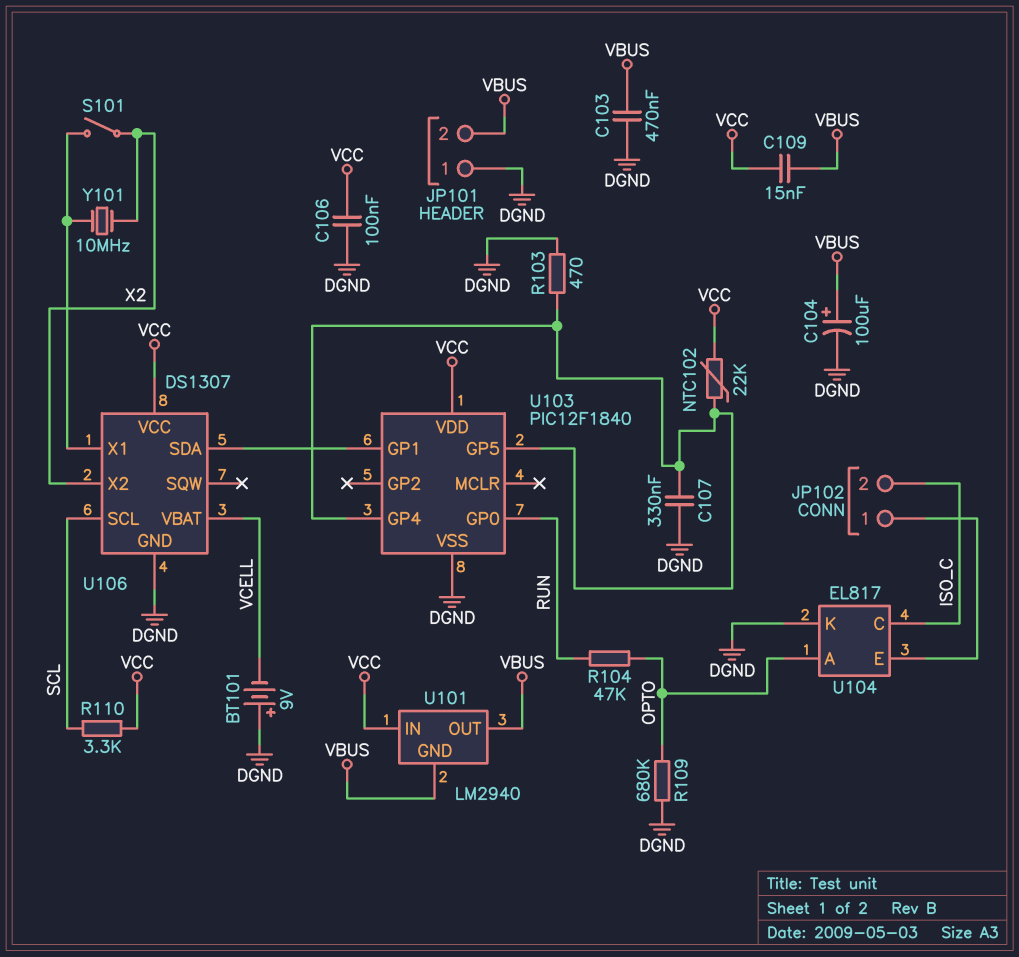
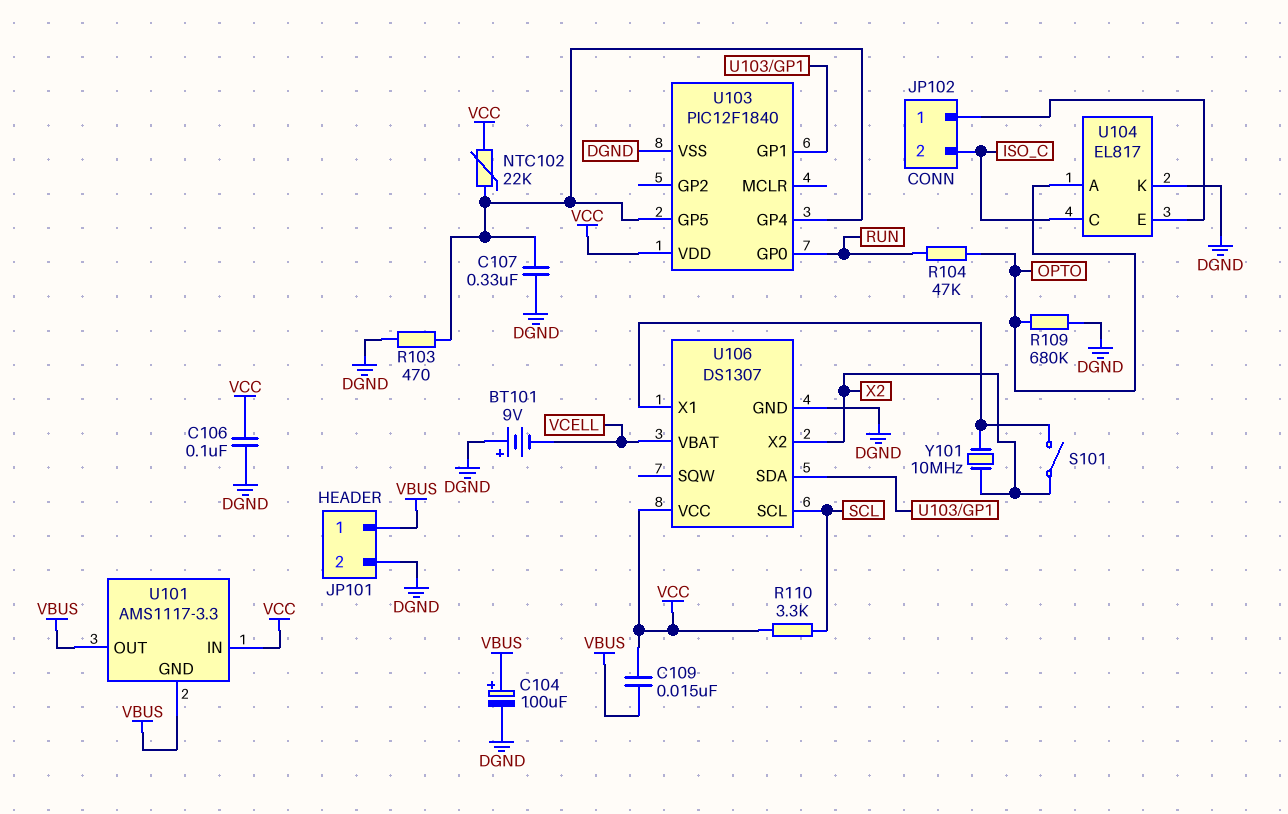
C103: 470nF (DGND, VBUS) -> none
JP101 pin 1: DGND -> VBUS
JP101 pin 2: VBUS -> DGND
U101: LM2940 -> AMS1117-3.3

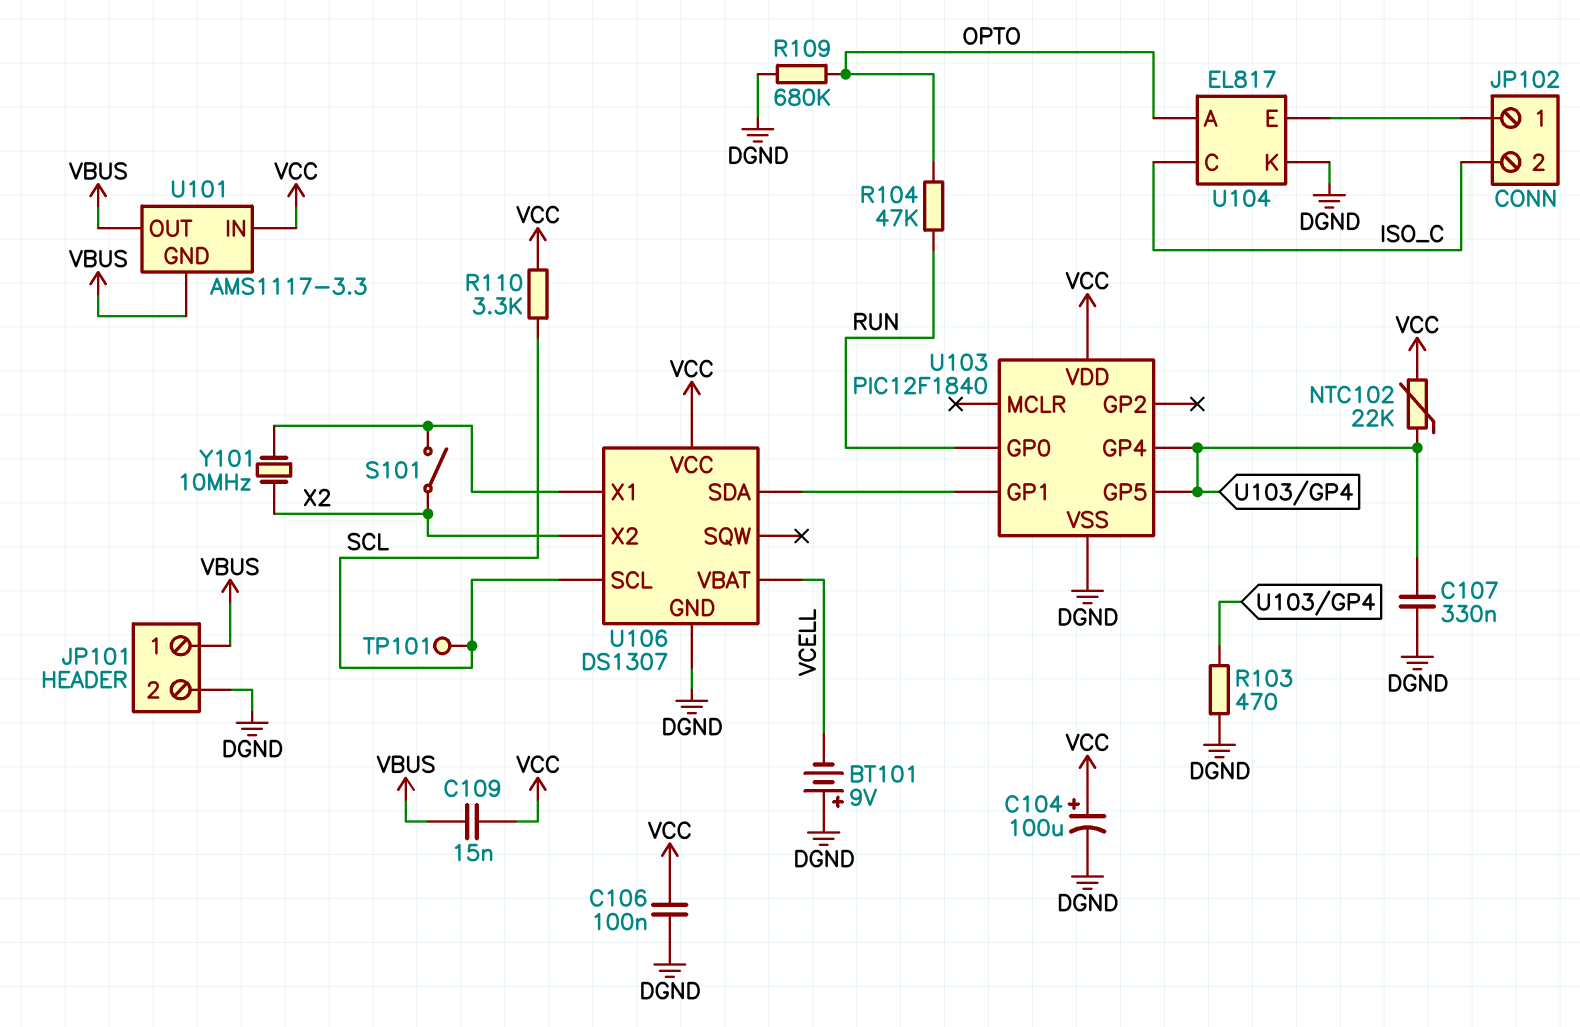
C104: 100uF (plus VBUS, minus DGND) -> 100uF (plus VCC, minus DGND)
TP101: none -> test point (SCL)

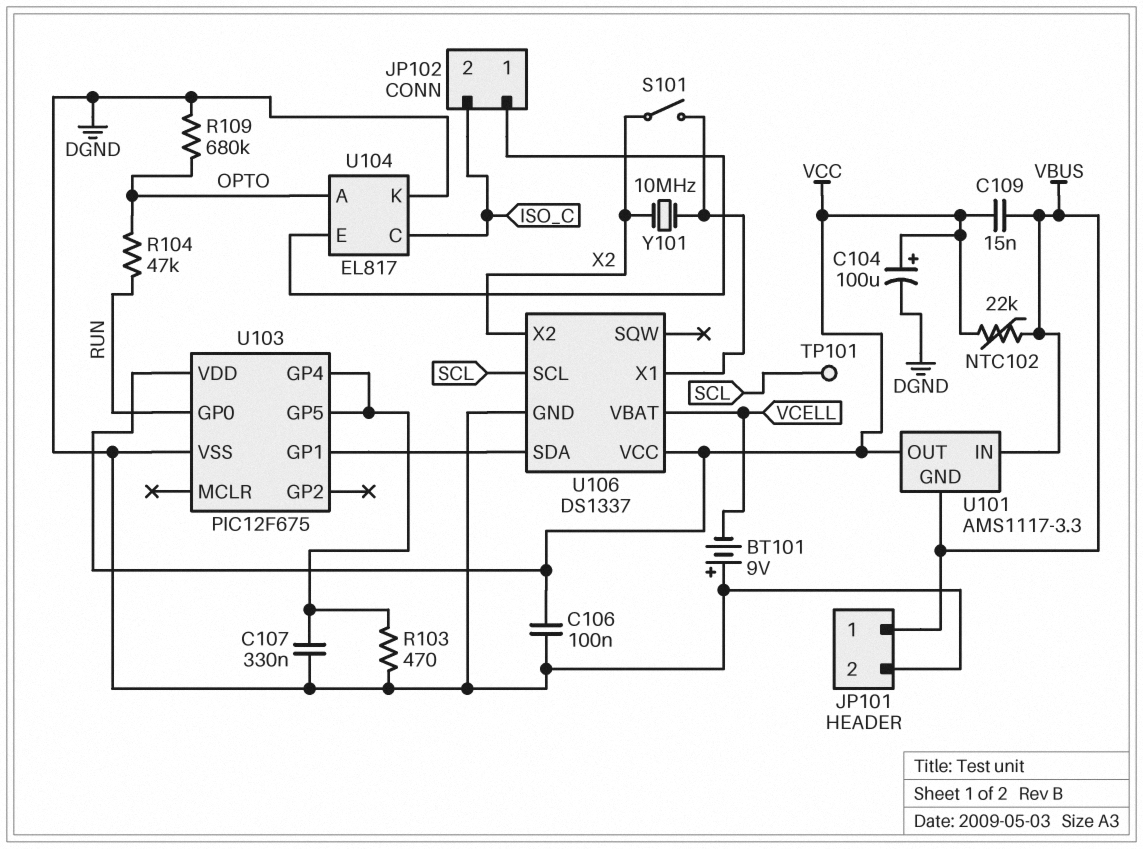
NTC102: 22k (U103/GP4, VCC) -> 22k (VBUS, VCC)
R110: 3.3k (SCL, VCC) -> none
U101 pin IN: VCC -> VBUS
U101 pin OUT: VBUS -> VCC
U103: PIC12F1840 -> PIC12F675
U106: DS1307 -> DS1337

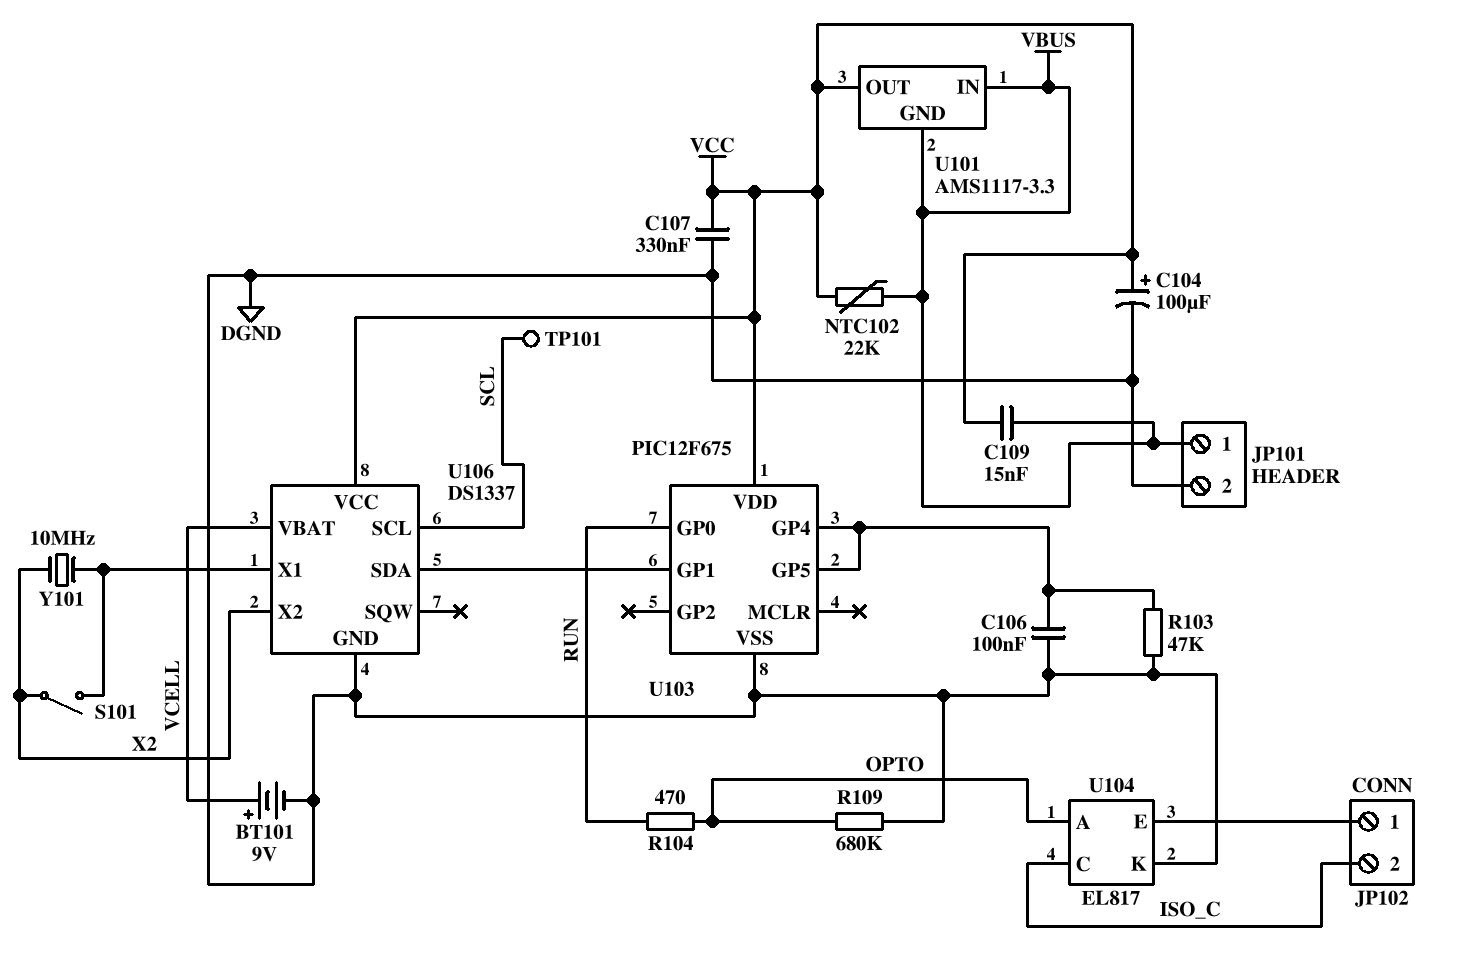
BT101: 9V (plus DGND, minus VCELL) -> 9V (plus VCELL, minus DGND)
C106: 100nF (DGND, VCC) -> 100nF (DGND, U103/GP4)
C107: 330nF (DGND, U103/GP4) -> 330nF (DGND, VCC)
R103: 470 (DGND, U103/GP4) -> 47k (DGND, U103/GP4)
R104: 47k (OPTO, RUN) -> 470 (OPTO, RUN)

